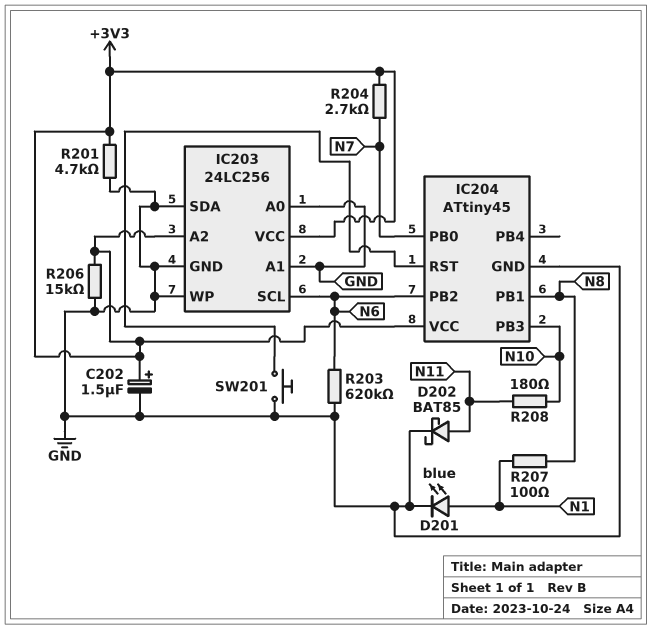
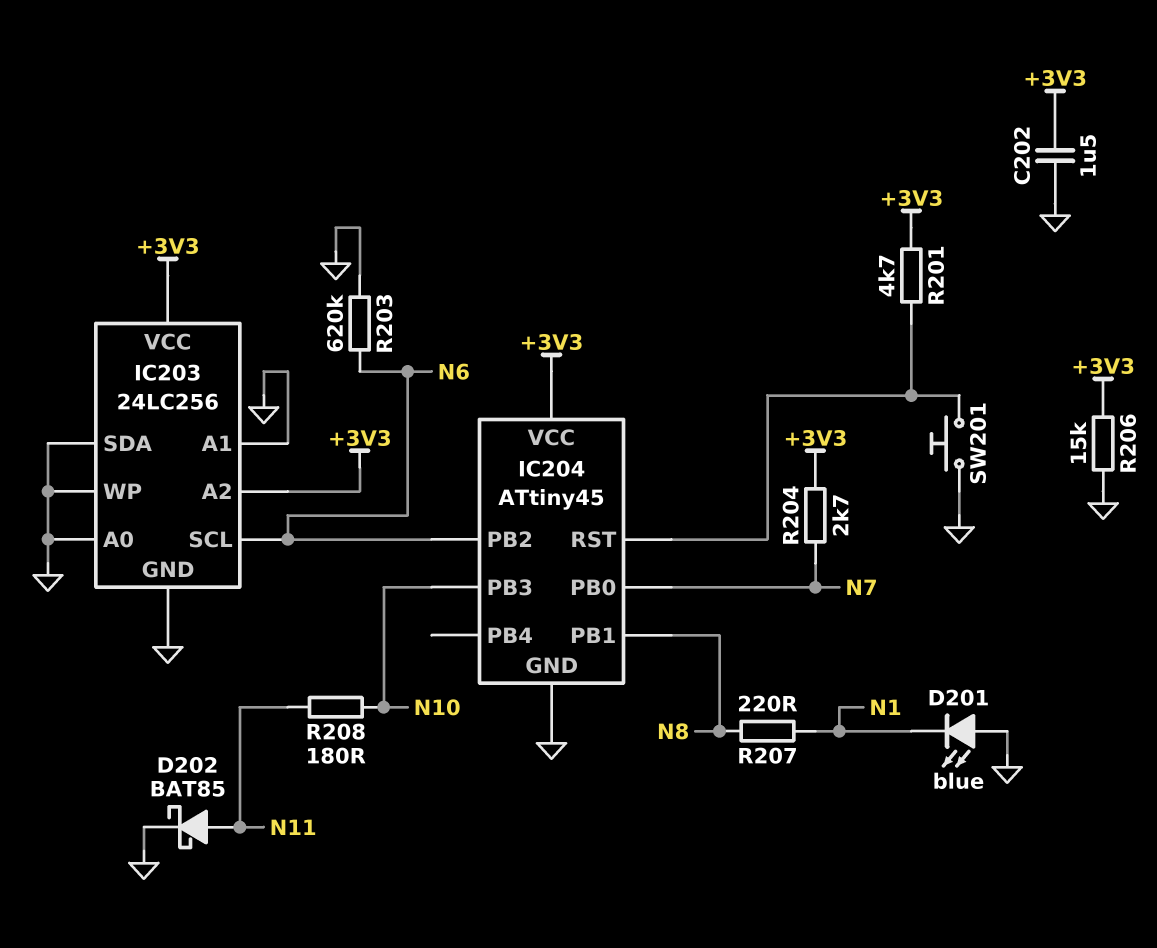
C202: 1.5uF (plus +3V3, minus GND) -> 1.5uF (+3V3, GND)
D201: LED blue (A N1, K GND) -> LED blue (A GND, K N1)
R201: 4.7k (+3V3, GND) -> 4.7k (+3V3, IC204/RST)
R207: 100 (N1, N8) -> 220 (N1, N8)

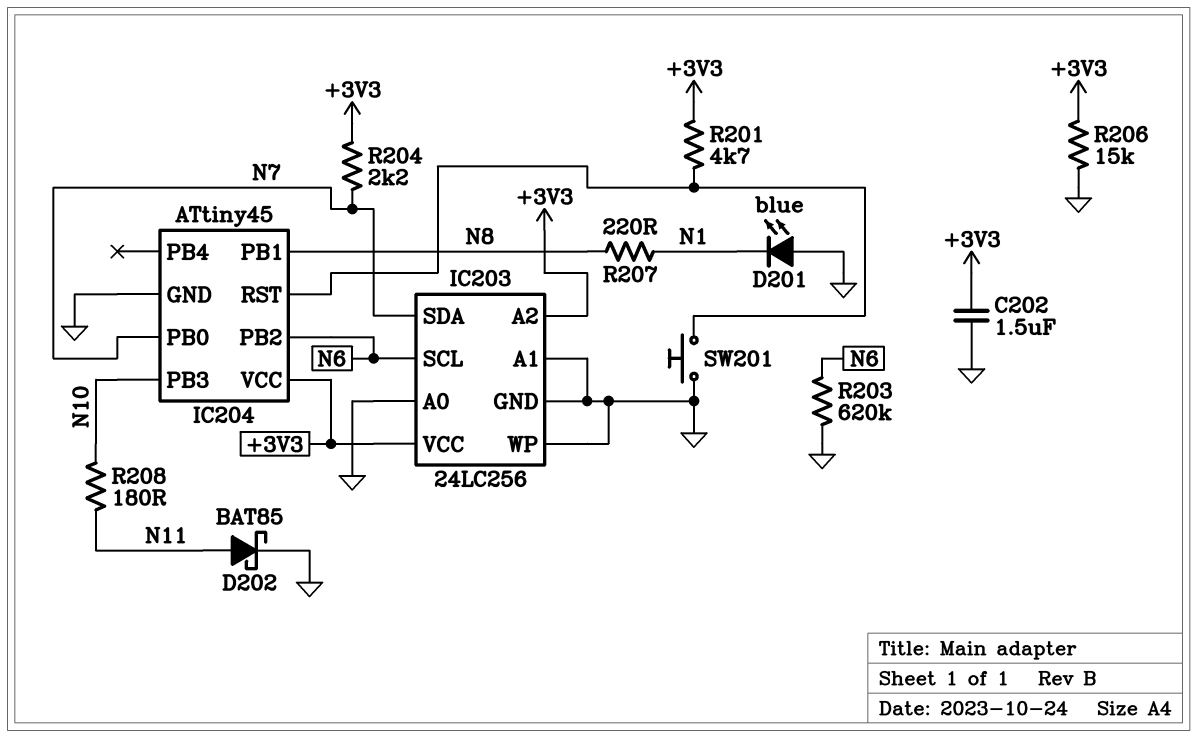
IC203 pin SDA: GND -> N7
R204: 2.7k (+3V3, N7) -> 2.2k (+3V3, N7)

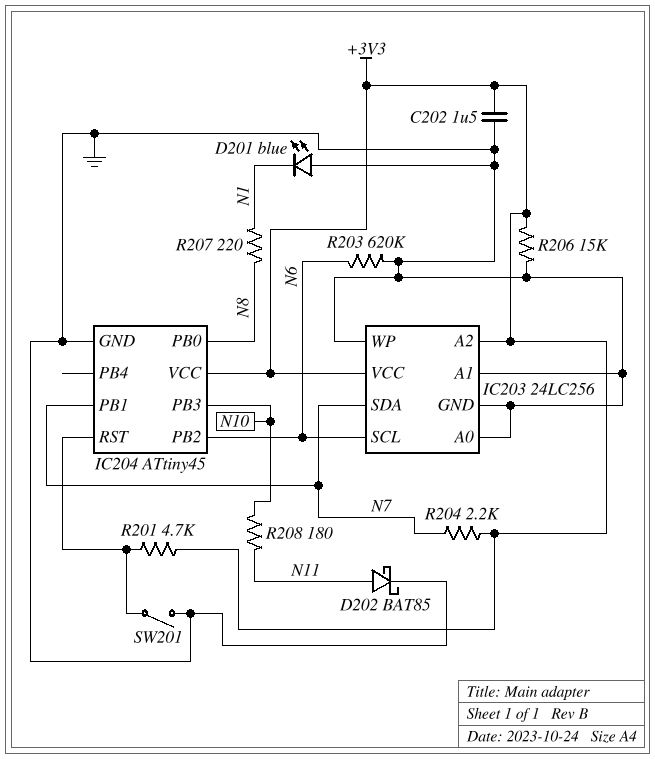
IC204 pin PB0: N7 -> N8
IC204 pin PB1: N8 -> N7
SW201: button (GND, IC204/RST) -> switch (GND, IC204/RST)

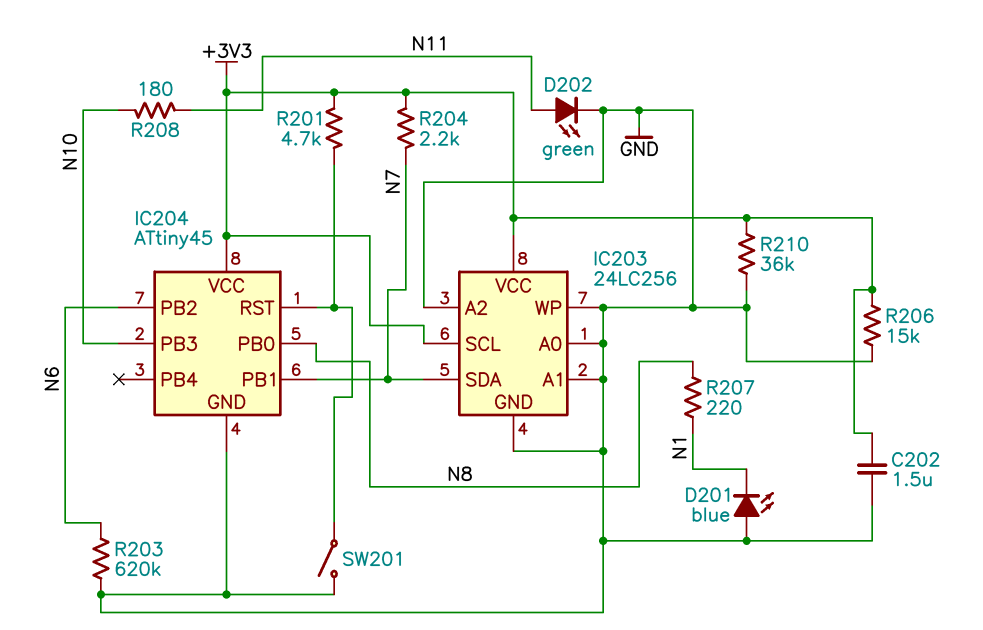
D202: schottky BAT85 (A N11, K GND) -> LED green (A N11, K GND)
IC203 pin A2: +3V3 -> GND
IC203 pin SCL: N6 -> +3V3
R210: none -> 36k (+3V3, GND)

